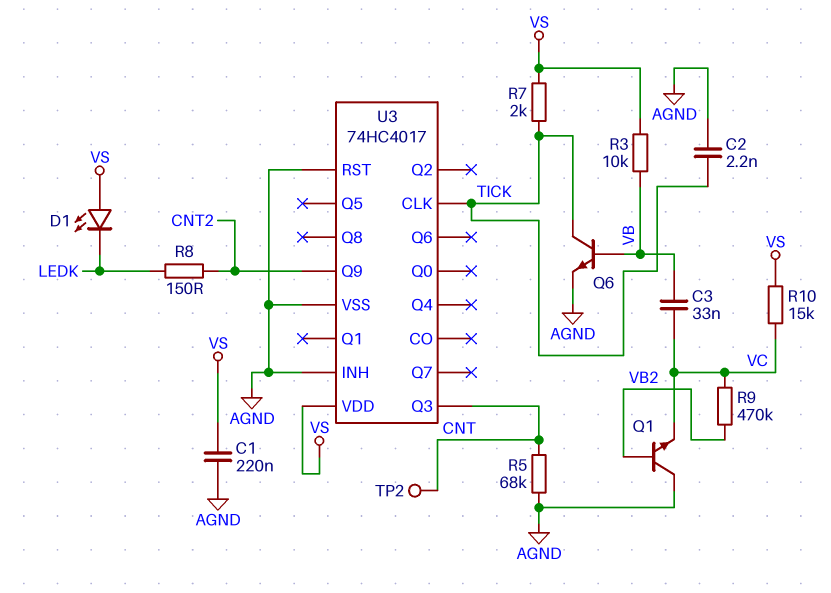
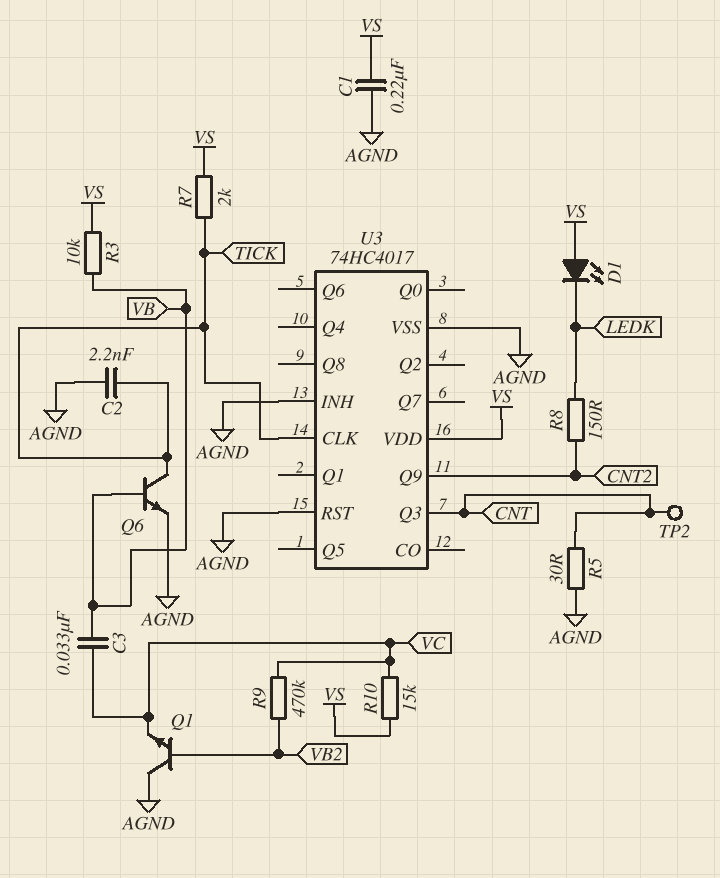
R5: 68k (AGND, CNT) -> 30 (AGND, CNT)

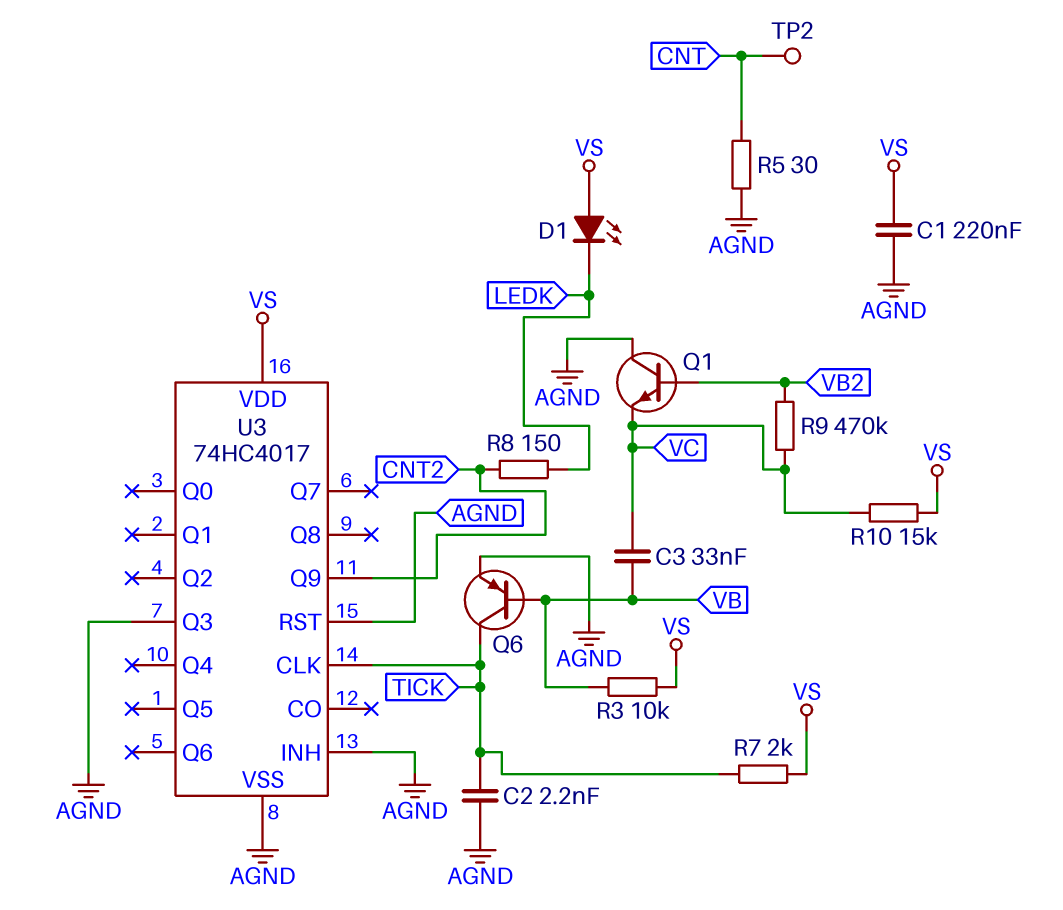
Q6: NPN (B VB, C TICK, E AGND) -> PNP (B VB, C TICK, E AGND)
U3 pin Q3: CNT -> AGND

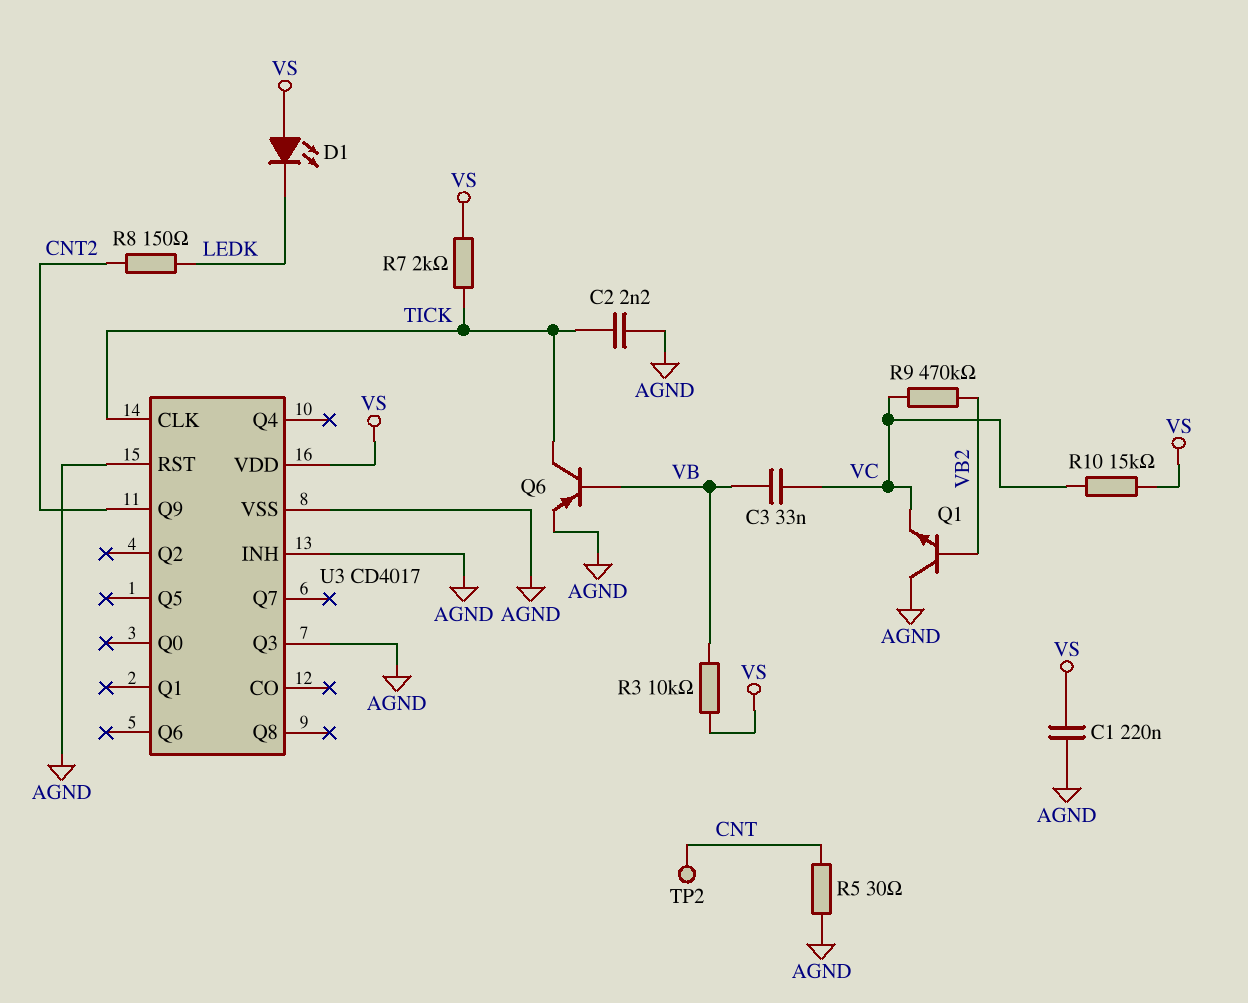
U3: 74HC4017 -> CD4017

